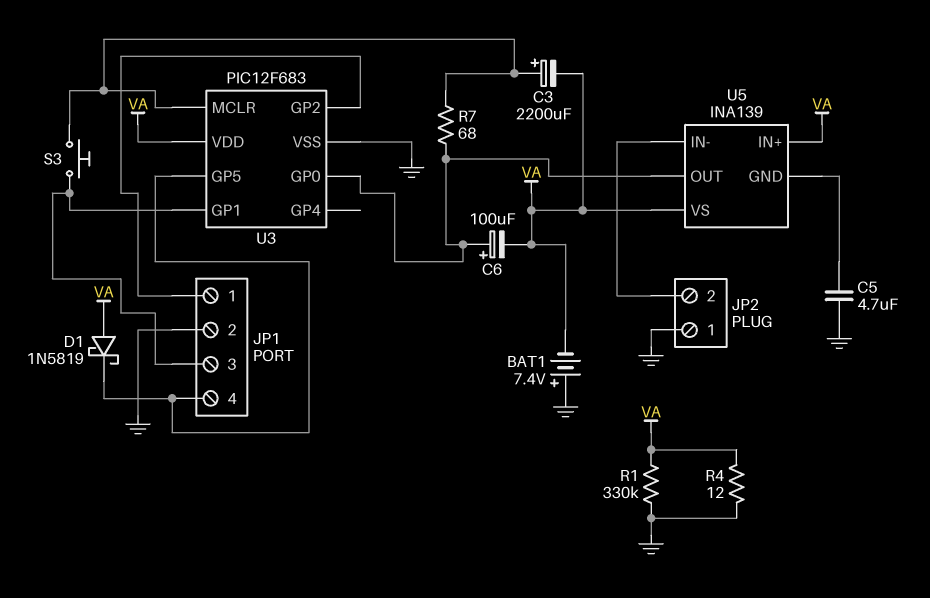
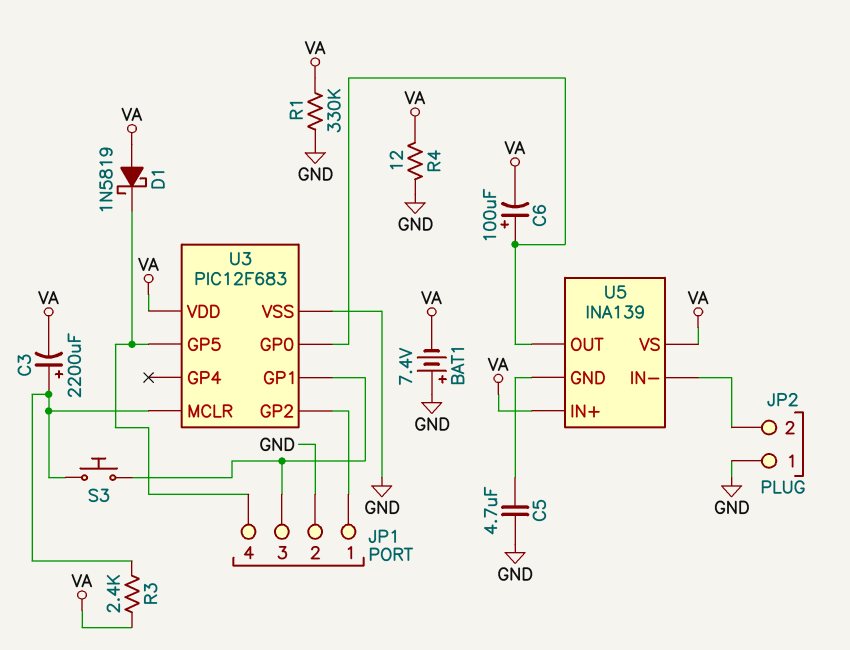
R3: none -> 2.4k (U3/MCLR, VA)
R7: 68 (U3/GP0, U3/MCLR) -> none

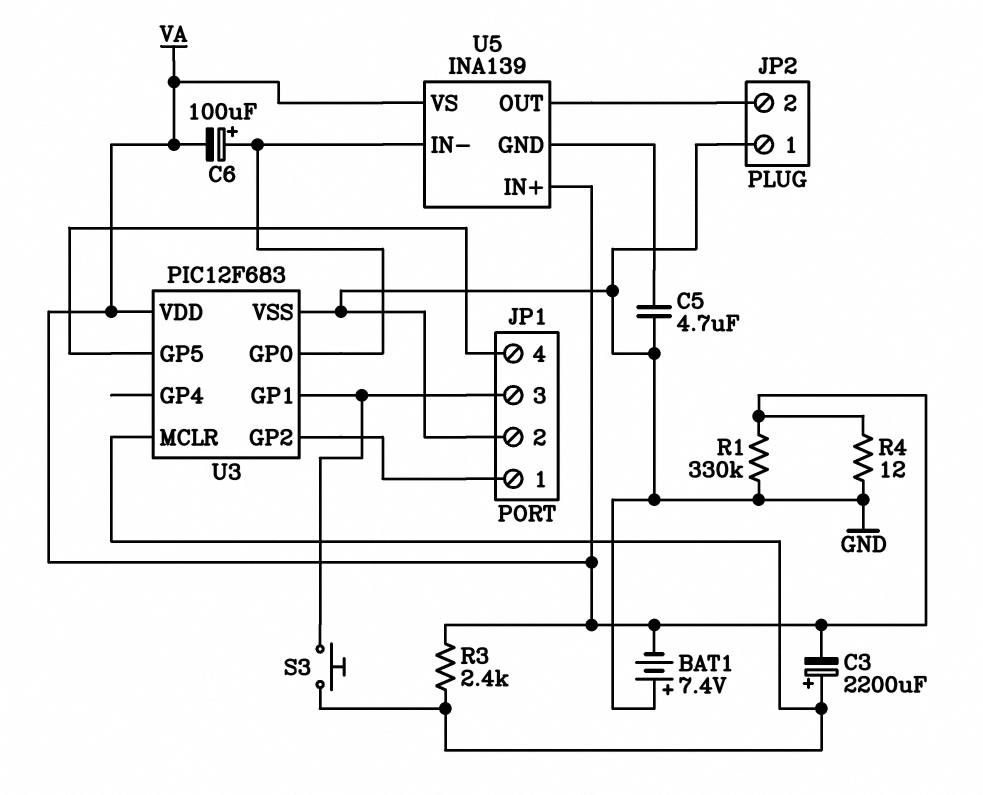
D1: schottky 1N5819 (A VA, K JP1/4) -> none
U5 pin IN-: JP2/2 -> U3/GP0
U5 pin OUT: U3/GP0 -> JP2/2

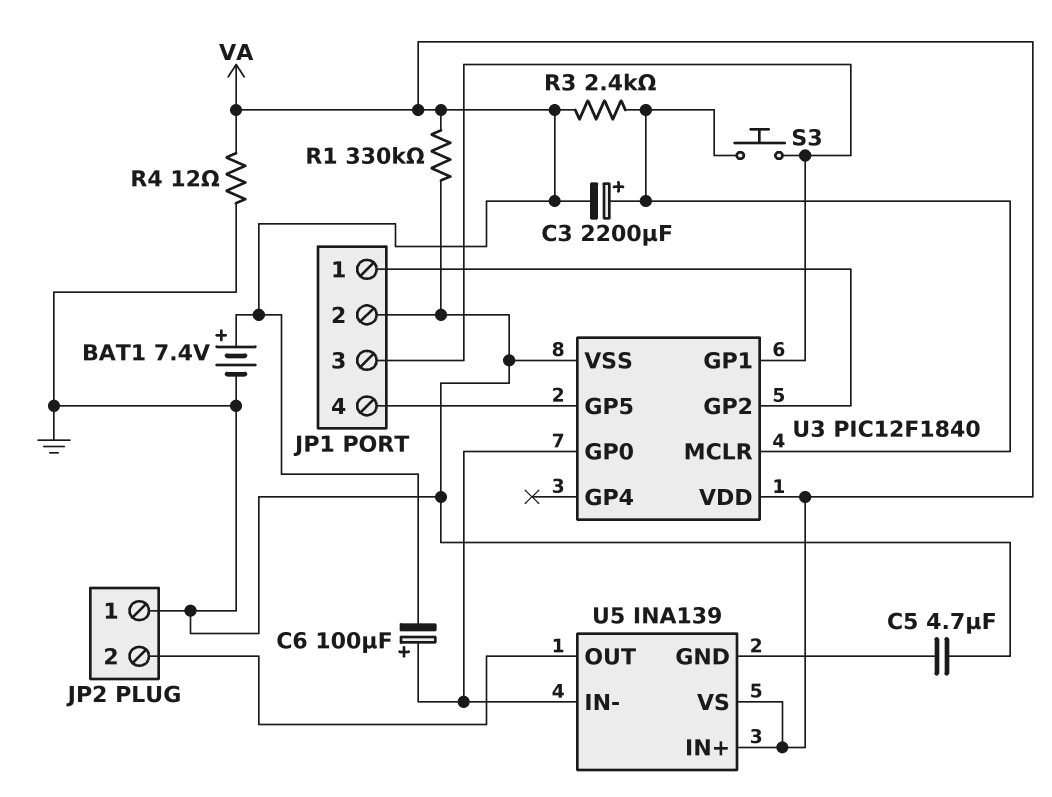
BAT1: 7.4V (plus GND, minus VA) -> 7.4V (plus VA, minus GND)
U3: PIC12F683 -> PIC12F1840

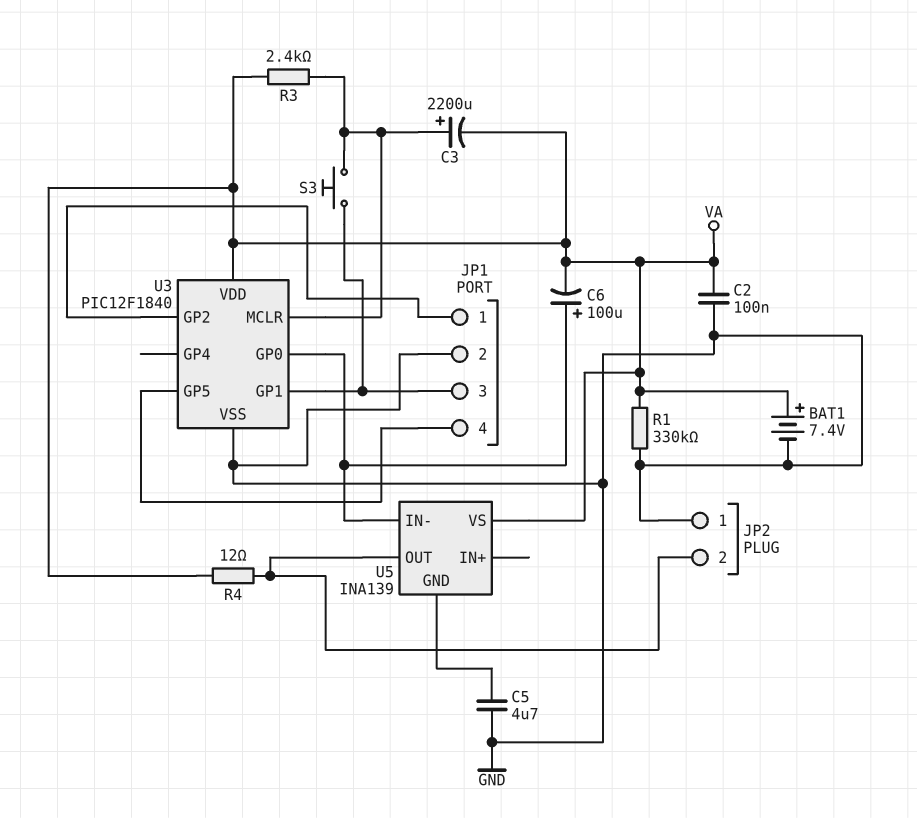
C2: none -> 100nF (GND, VA)
R4: 12 (GND, VA) -> 12 (JP2/2, VA)
U5 pin IN+: VA -> none

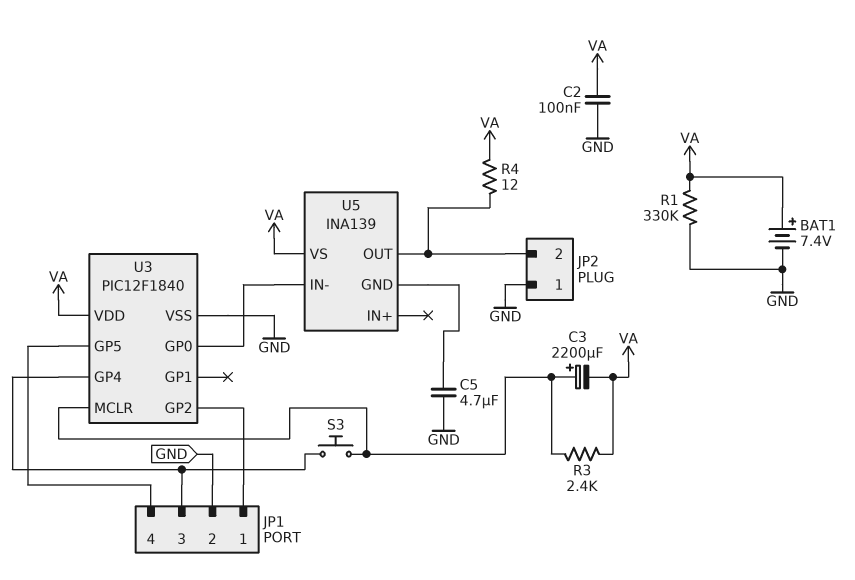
C6: 100uF (plus U3/GP0, minus VA) -> none
U3 pin GP1: JP1/3 -> none
U3 pin GP4: none -> JP1/3

